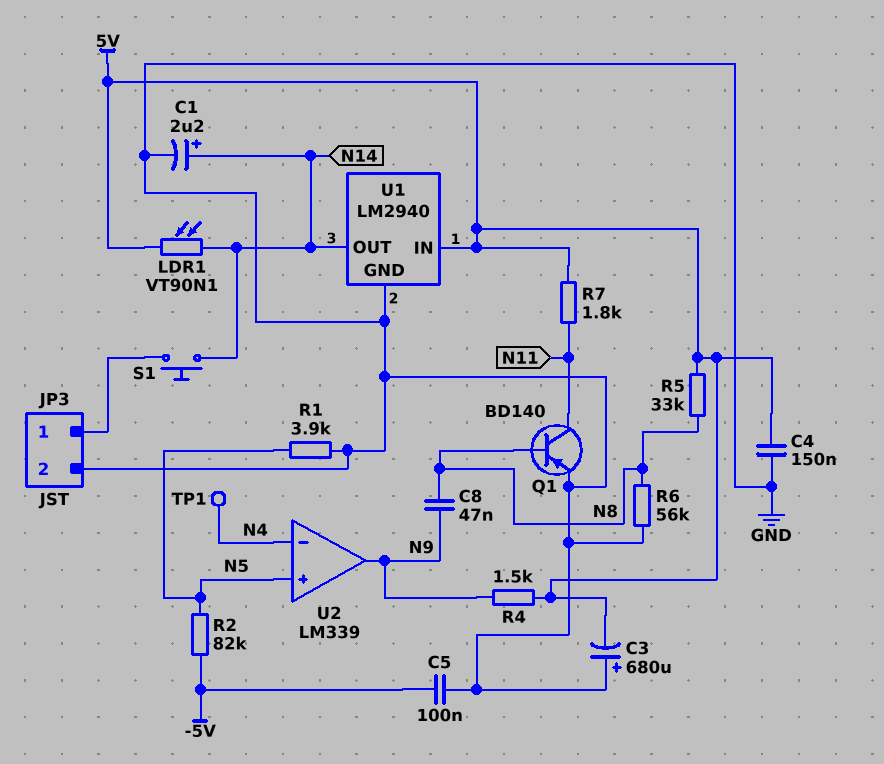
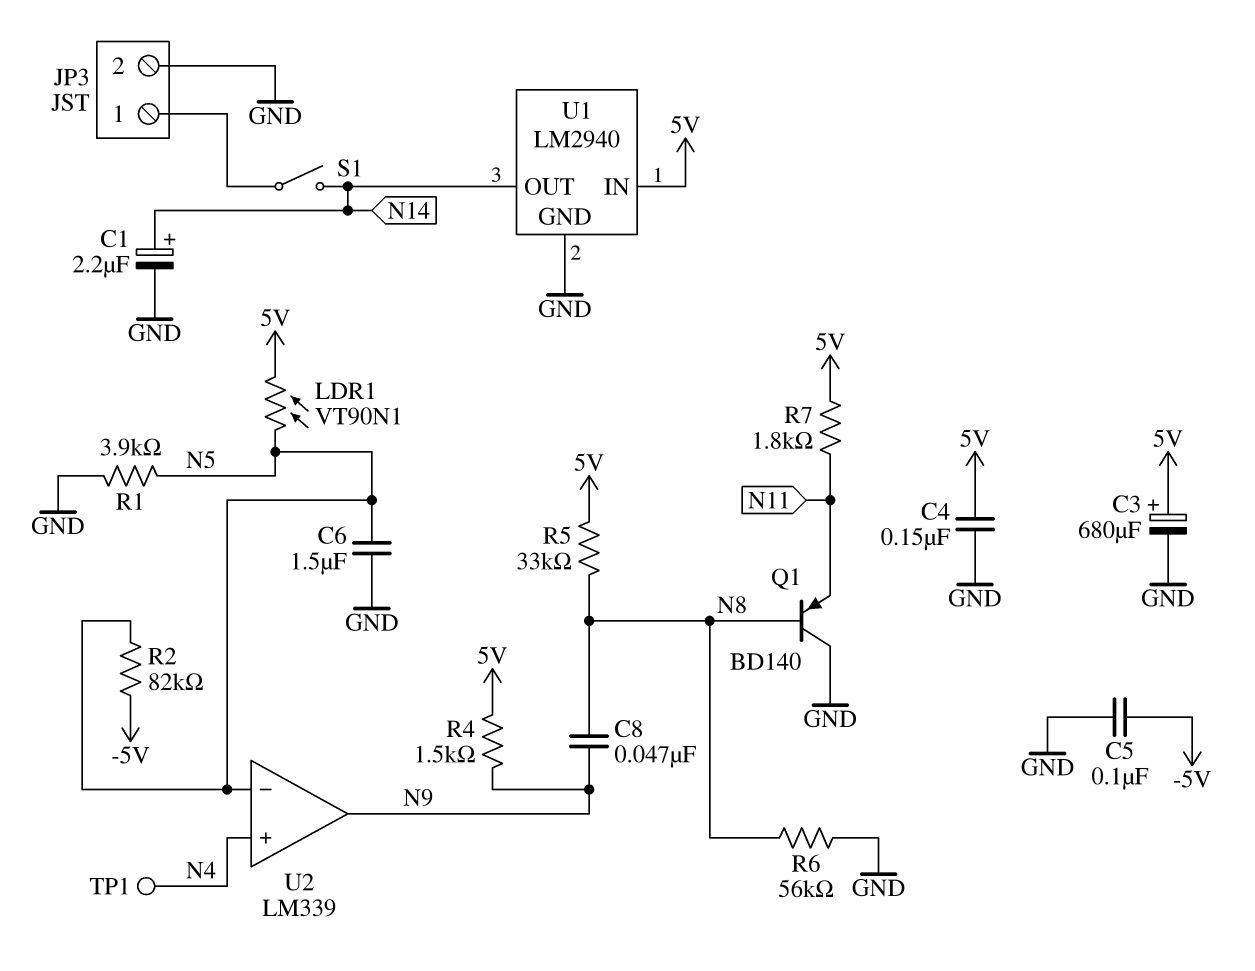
C3: 680uF (plus GND, minus 5V) -> 680uF (plus 5V, minus GND)
C6: none -> 1.5uF (GND, N5)
LDR1: VT90N1 (5V, N14) -> VT90N1 (5V, N5)
Q1: PNP BD140 (B N8, C N11, E GND) -> PNP BD140 (B N8, C GND, E N11)
S1: button (JP3/1, N14) -> switch (JP3/1, N14)
U2 pin in+: N5 -> N4
U2 pin in-: N4 -> N5

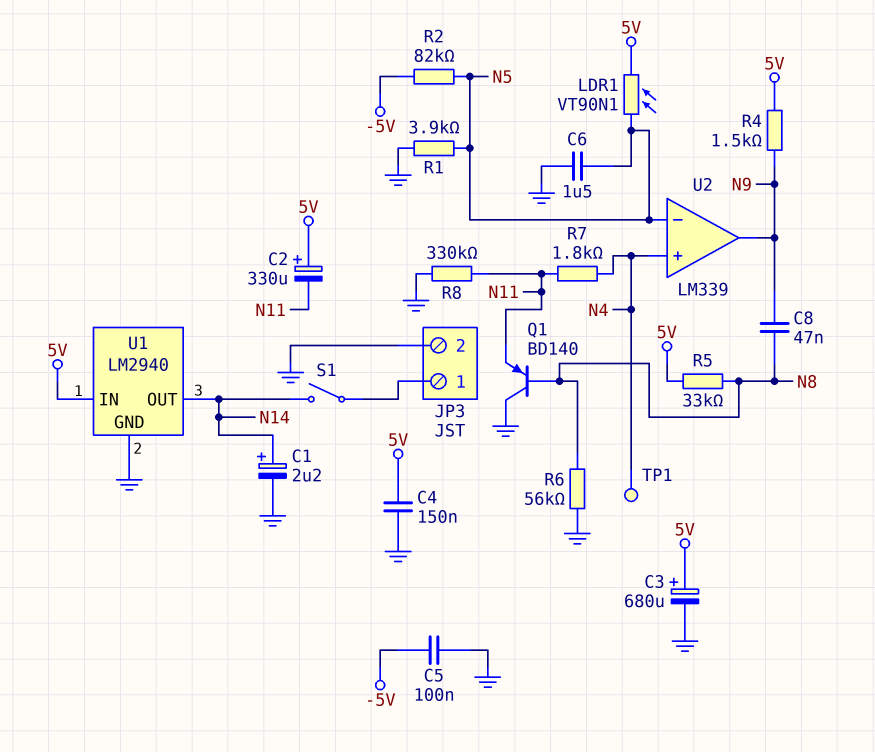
C2: none -> 330uF (plus 5V, minus N11)
R7: 1.8k (5V, N11) -> 1.8k (N4, N11)
R8: none -> 330k (GND, N11)

